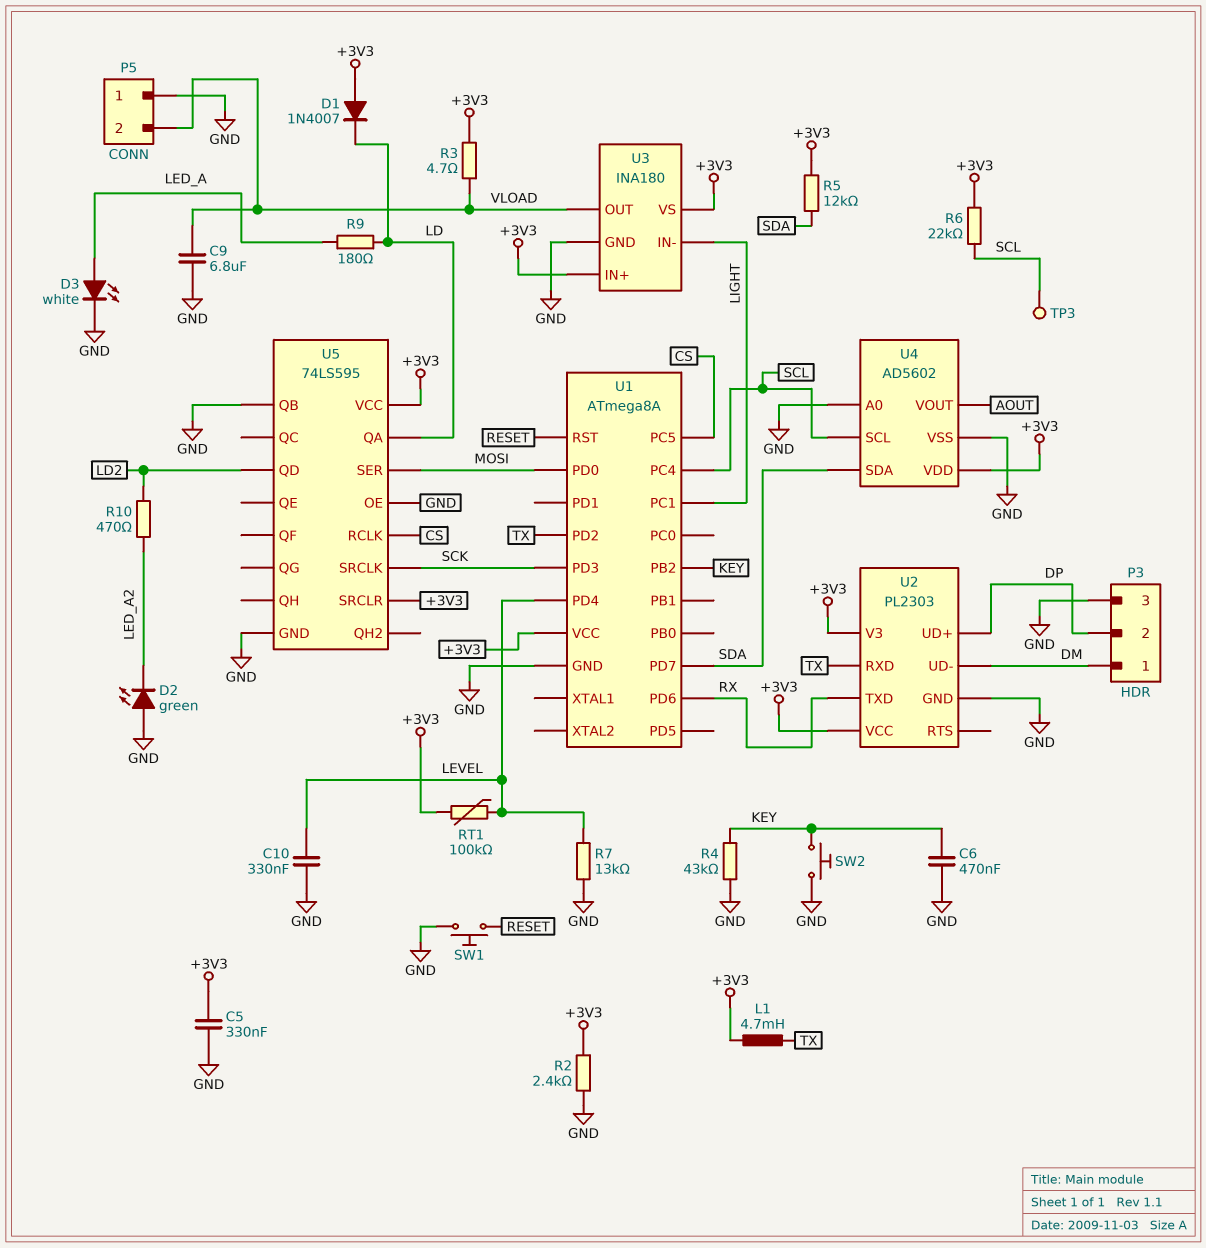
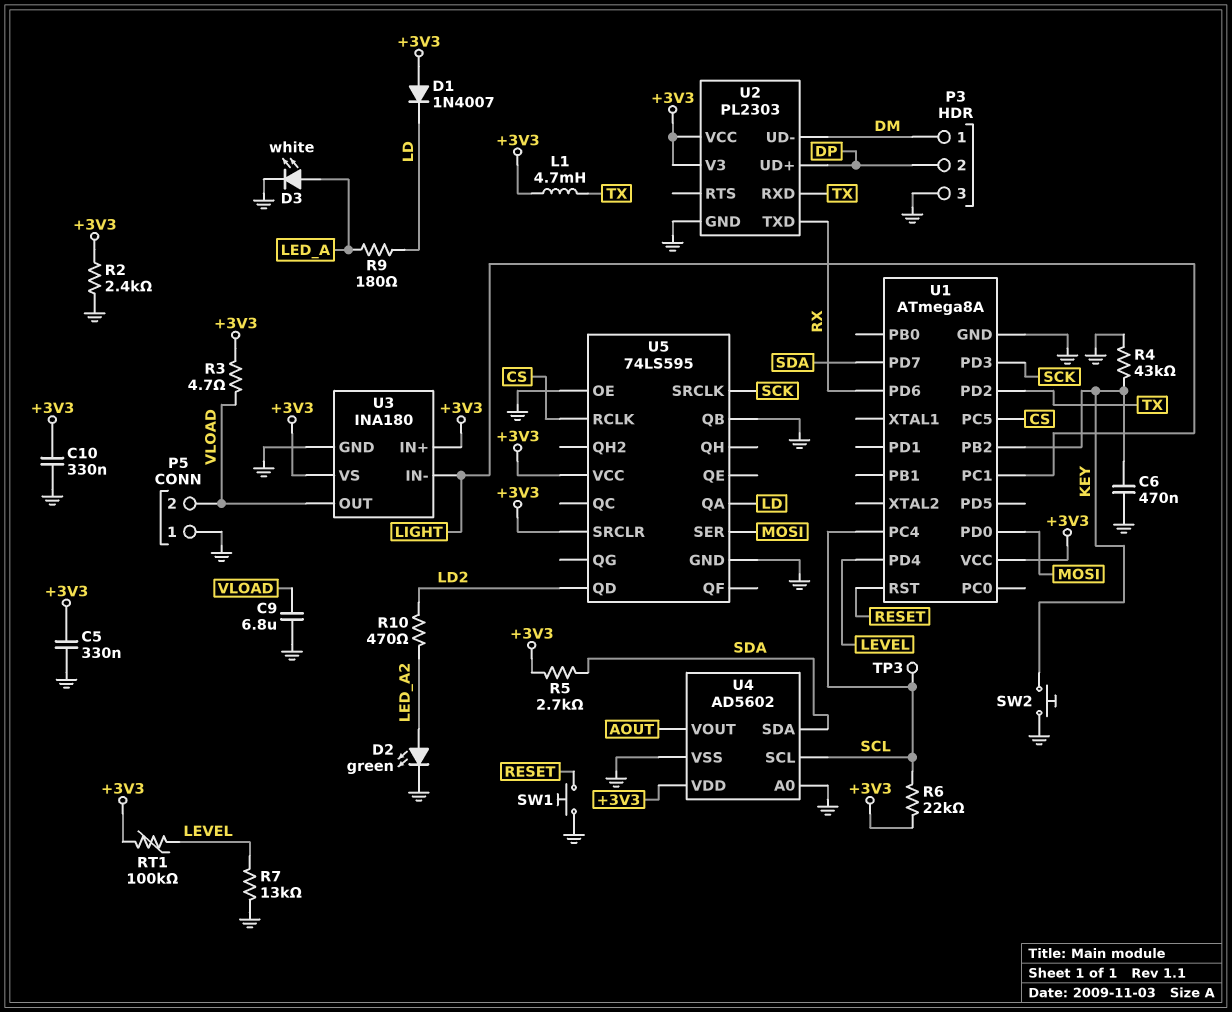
C10: 330nF (GND, LEVEL) -> 330nF (+3V3, GND)
D2: LED green (A GND, K LED_A2) -> LED green (A LED_A2, K GND)
R5: 12k (+3V3, SDA) -> 2.7k (+3V3, SDA)

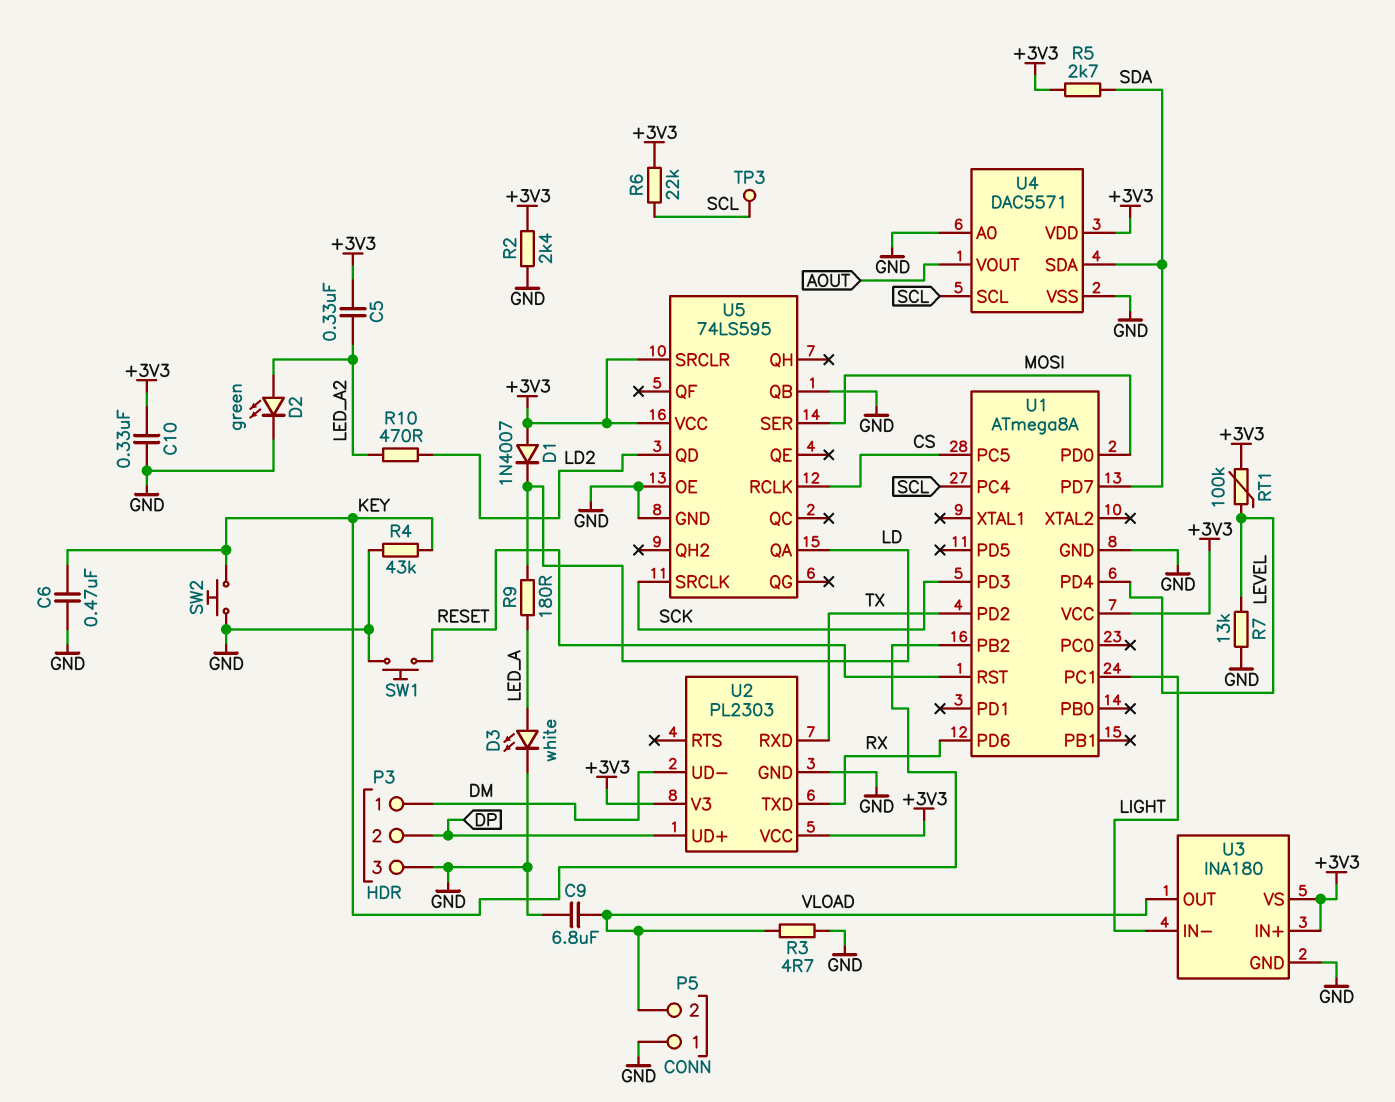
C5: 330nF (+3V3, GND) -> 330nF (+3V3, LED_A2)
L1: 4.7mH (+3V3, TX) -> none
R3: 4.7 (+3V3, VLOAD) -> 4.7 (GND, VLOAD)
U4: AD5602 -> DAC5571

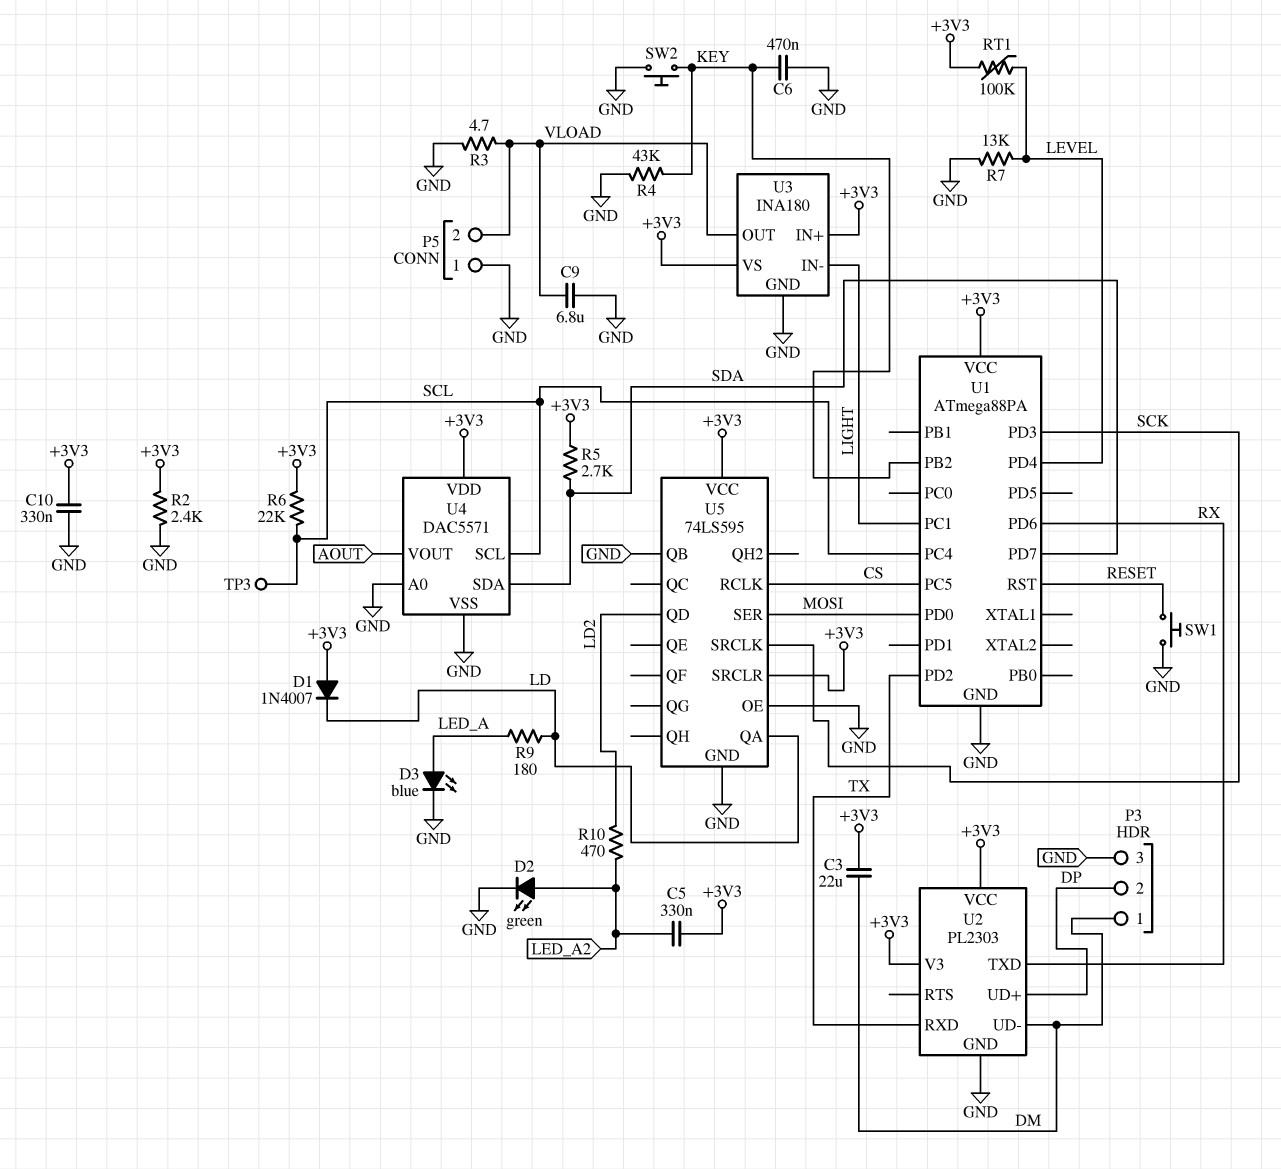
C3: none -> 22uF (+3V3, DM)
D3: LED white (A LED_A, K GND) -> LED blue (A LED_A, K GND)
U1: ATmega8A -> ATmega88PA

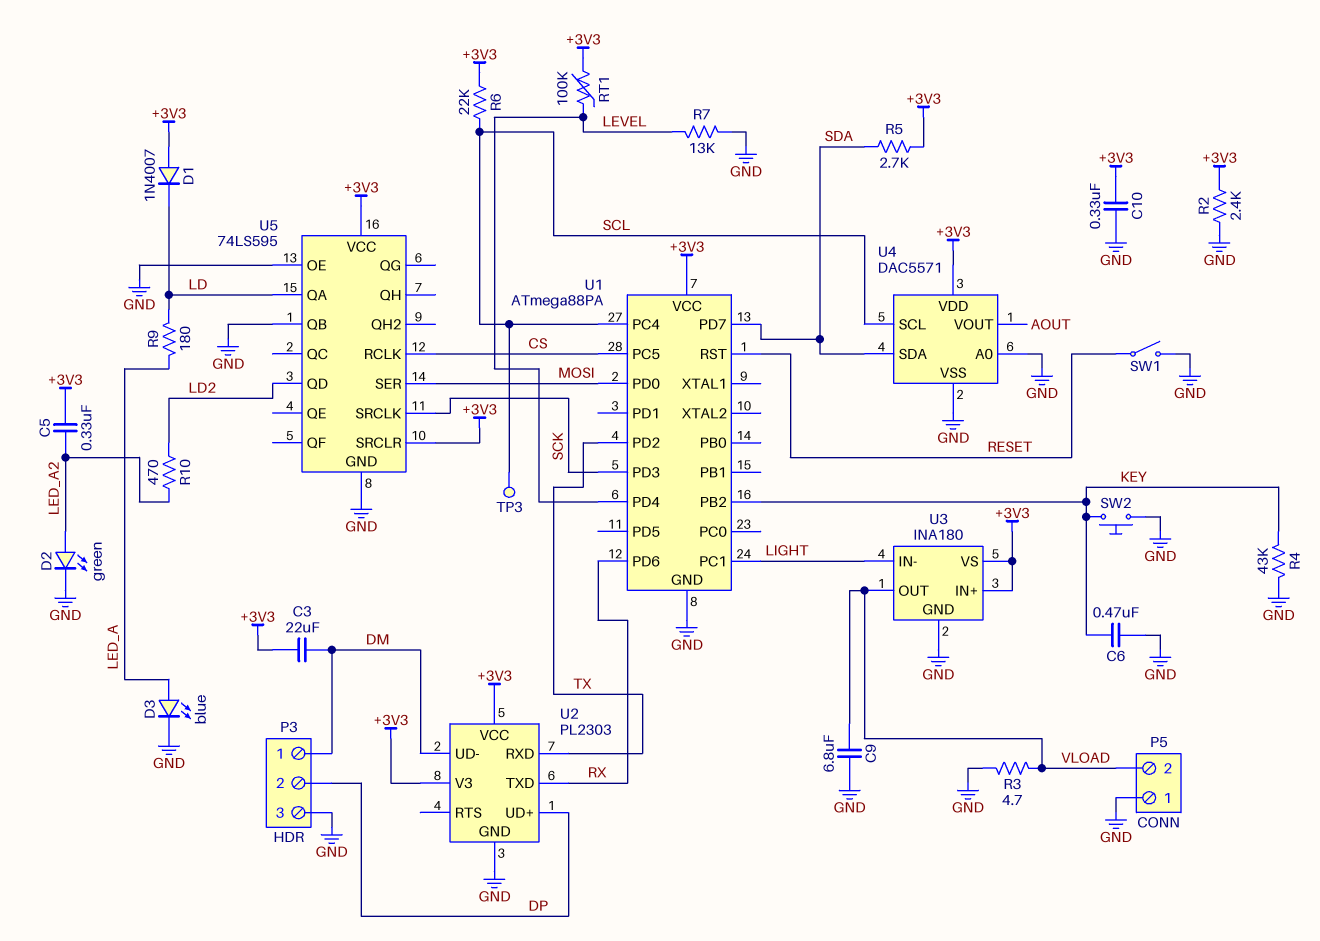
SW1: button (GND, RESET) -> switch (GND, RESET)

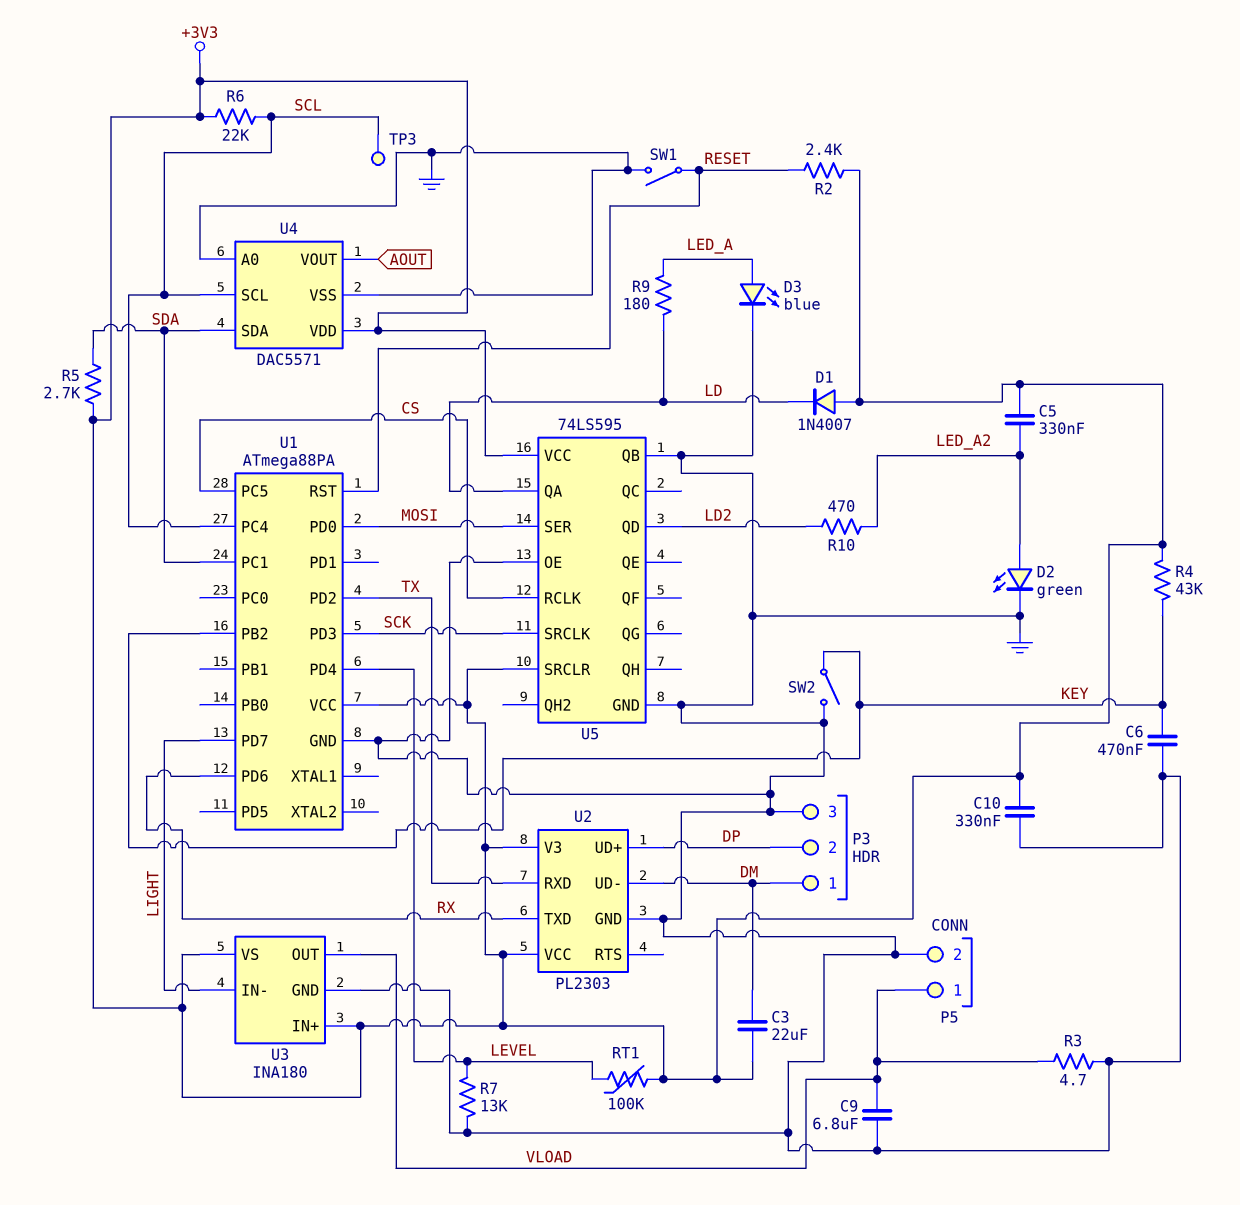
P5 pin 1: GND -> VLOAD
P5 pin 2: VLOAD -> GND
R2: 2.4k (+3V3, GND) -> 2.4k (+3V3, RESET)
R4: 43k (GND, KEY) -> 43k (+3V3, KEY)
SW2: button (GND, KEY) -> switch (GND, KEY)
U1 pin PC1: LIGHT -> SDA
U1 pin PD7: SDA -> LIGHT

